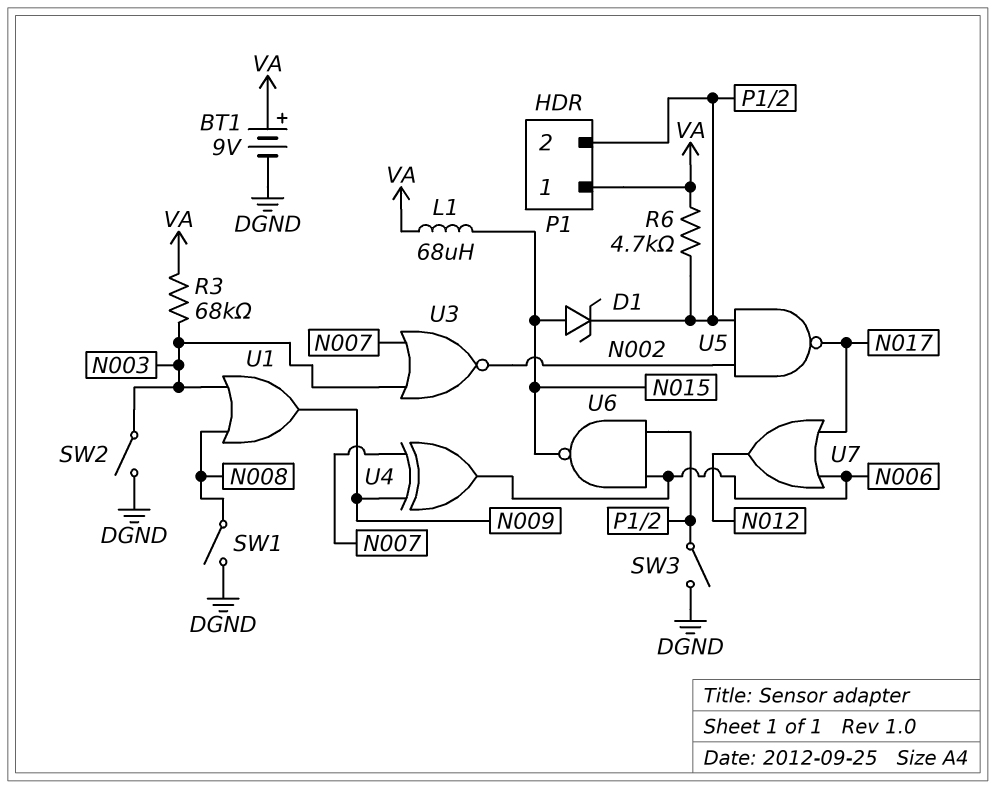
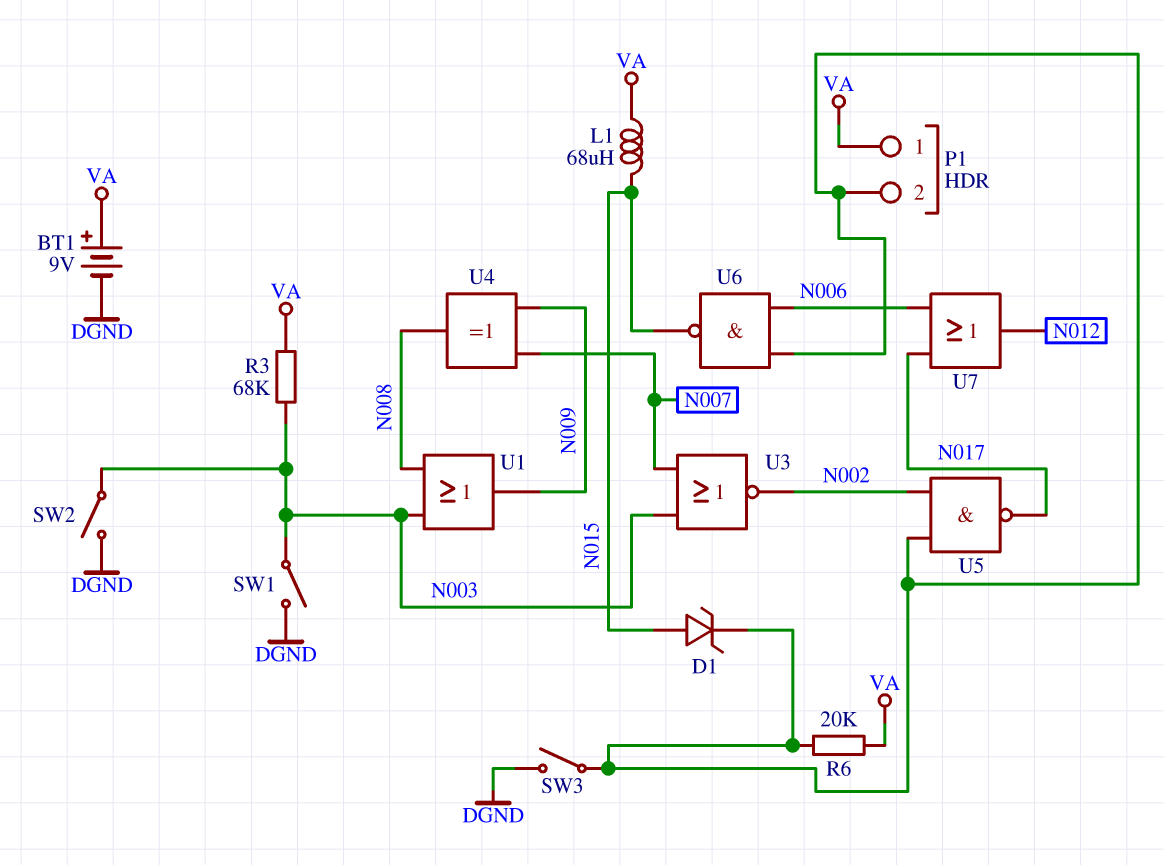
R6: 4.7k (P1/2, VA) -> 20k (P1/2, VA)
SW1: switch (DGND, N008) -> switch (DGND, N003)
U4: XOR (in N007, in N009, out N006) -> XOR (in N007, in N009, out N008)

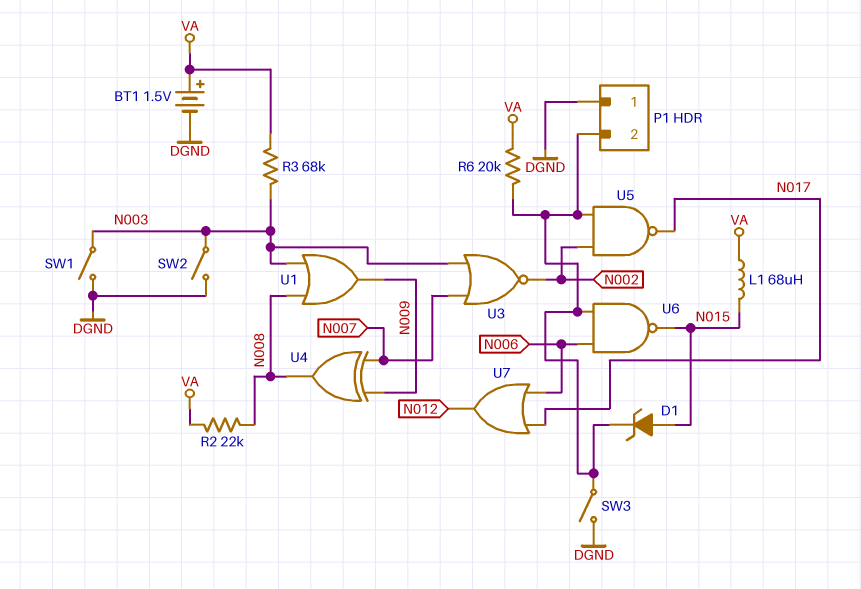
BT1: 9V (plus VA, minus DGND) -> 1.5V (plus VA, minus DGND)
P1 pin 1: VA -> DGND
R2: none -> 22k (N008, VA)

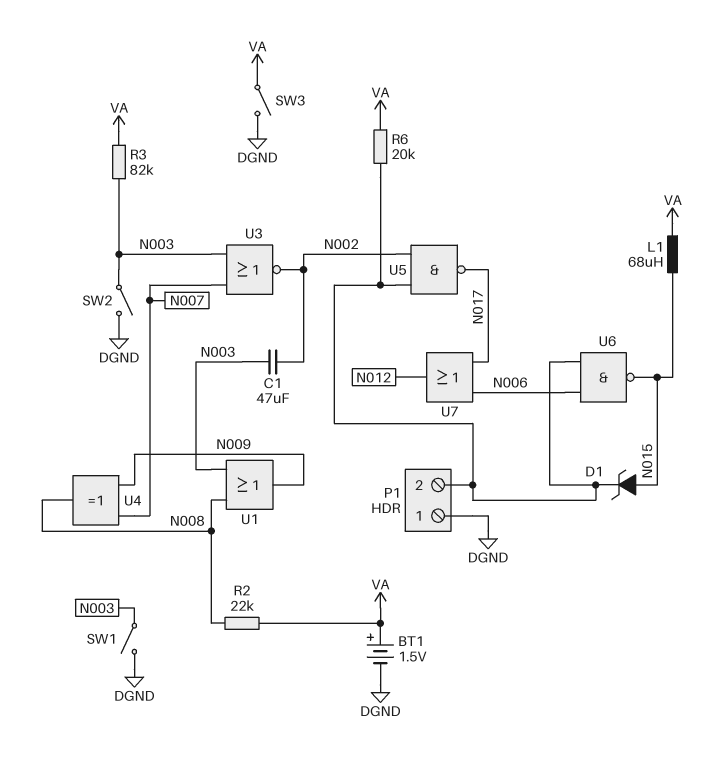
C1: none -> 47uF (N002, N003)
R3: 68k (N003, VA) -> 82k (N003, VA)
SW3: switch (DGND, P1/2) -> switch (DGND, VA)

